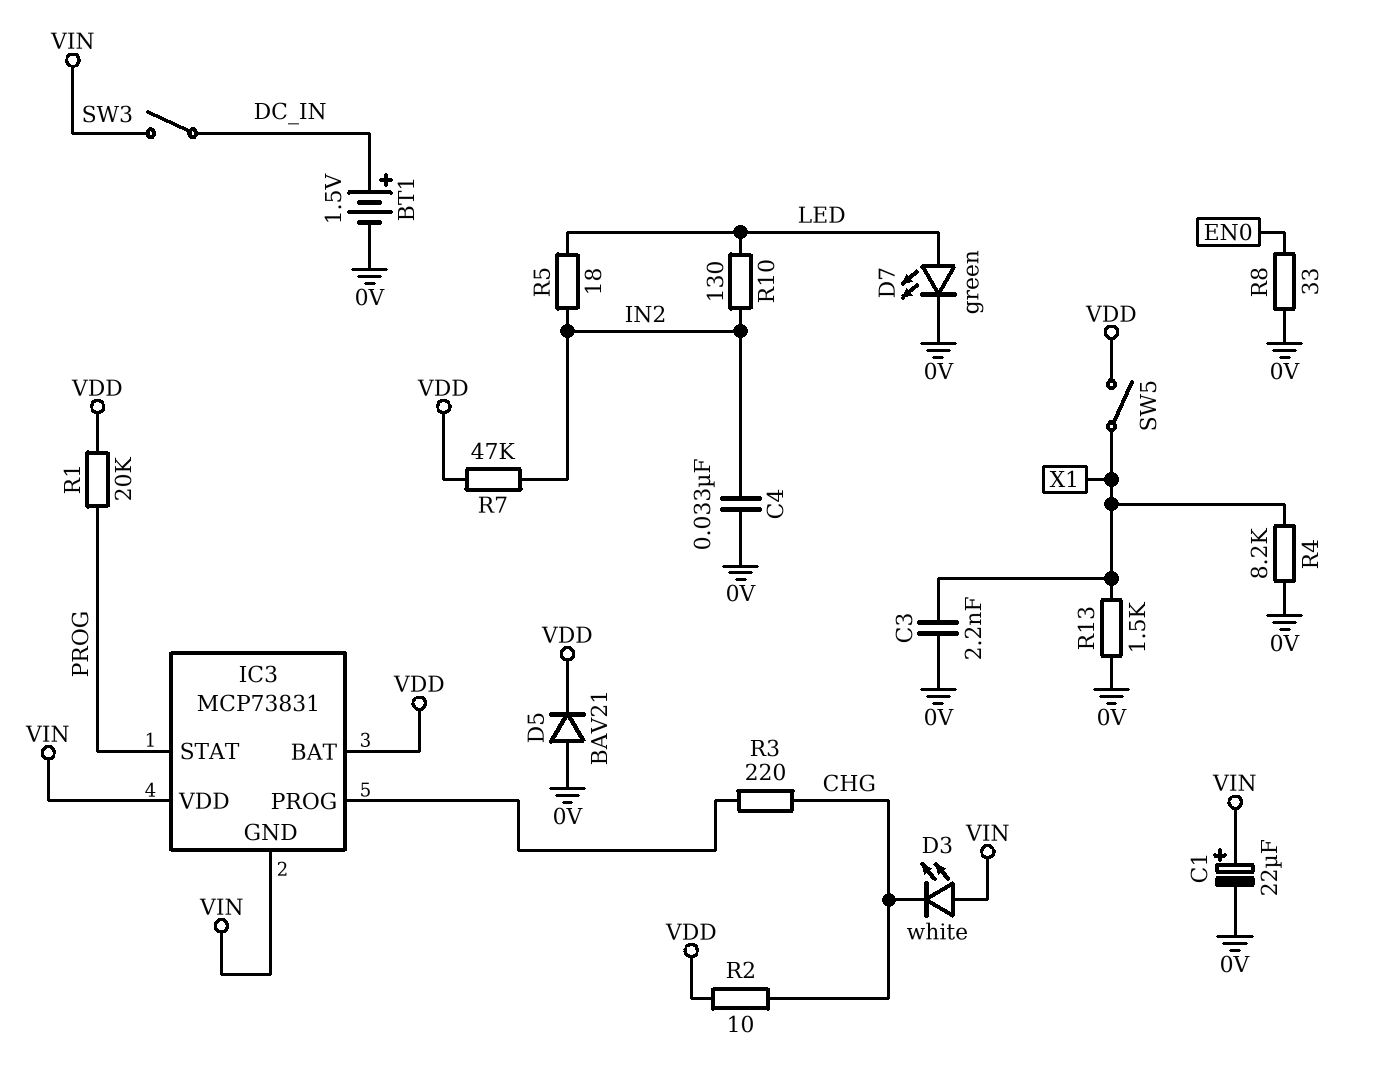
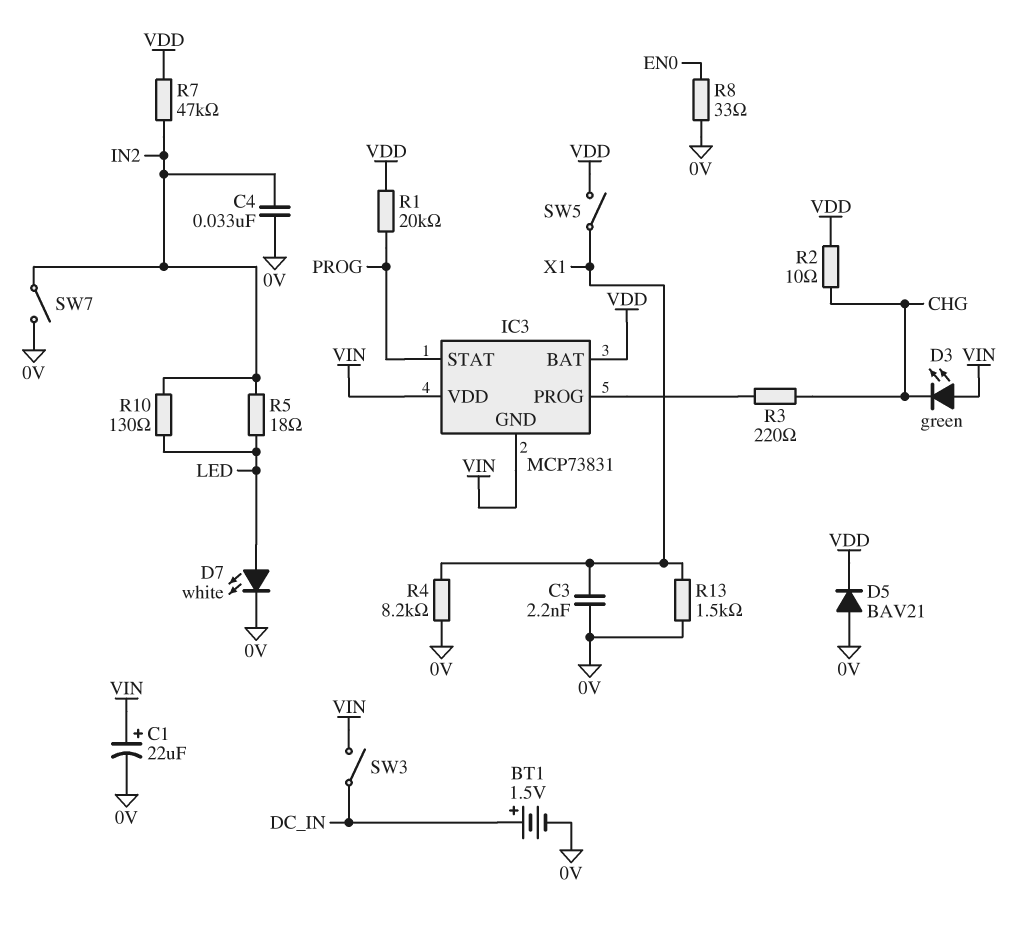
D3: LED white (A VIN, K CHG) -> LED green (A VIN, K CHG)
D7: LED green (A LED, K 0V) -> LED white (A LED, K 0V)
SW7: none -> switch (0V, IN2)

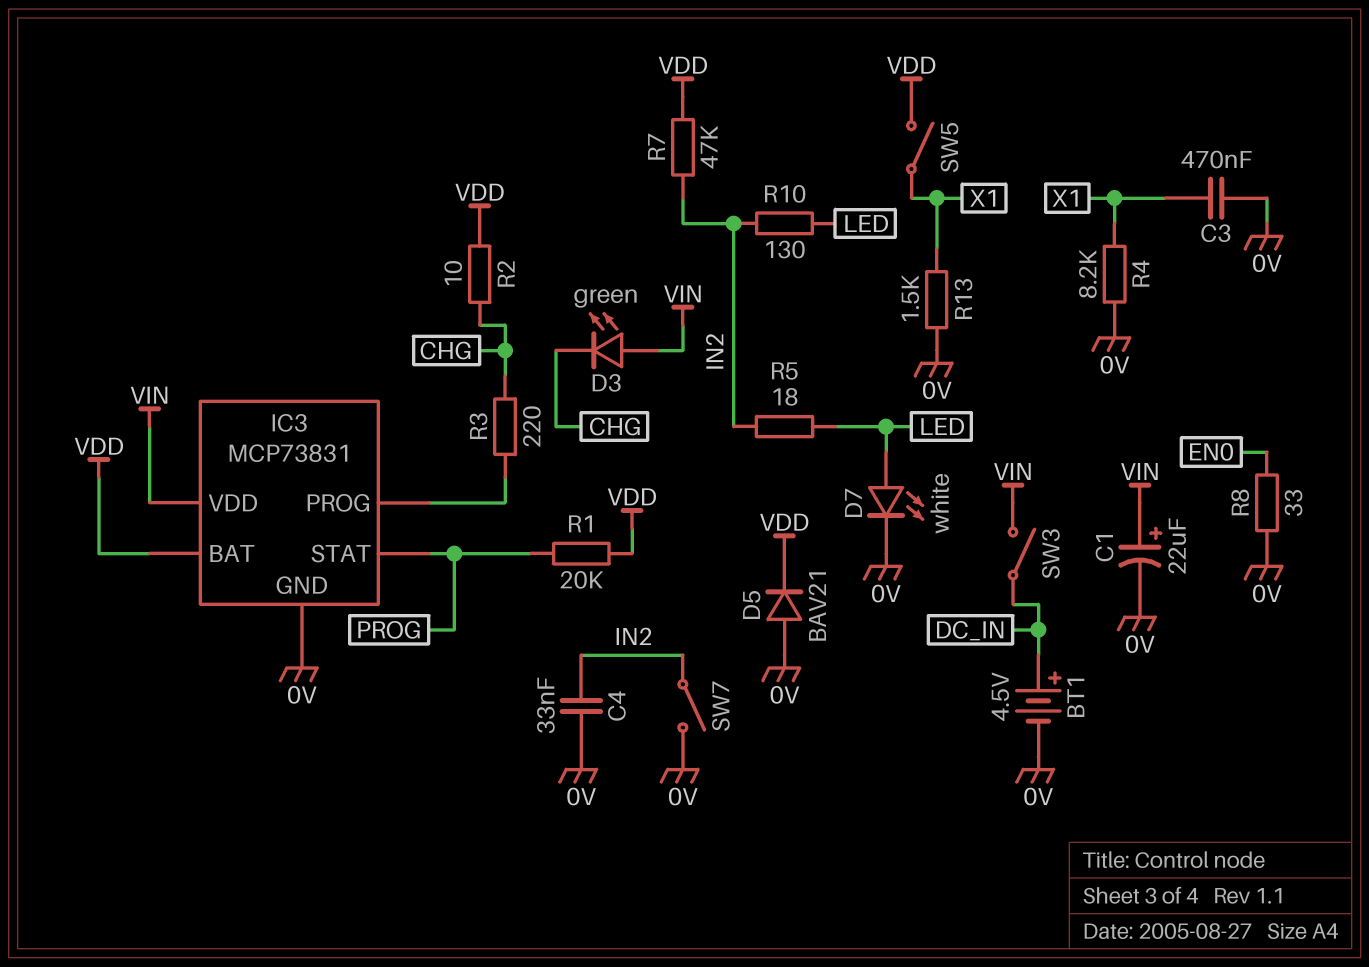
BT1: 1.5V (plus DC_IN, minus 0V) -> 4.5V (plus DC_IN, minus 0V)
C3: 2.2nF (0V, X1) -> 470nF (0V, X1)
IC3 pin GND: VIN -> 0V

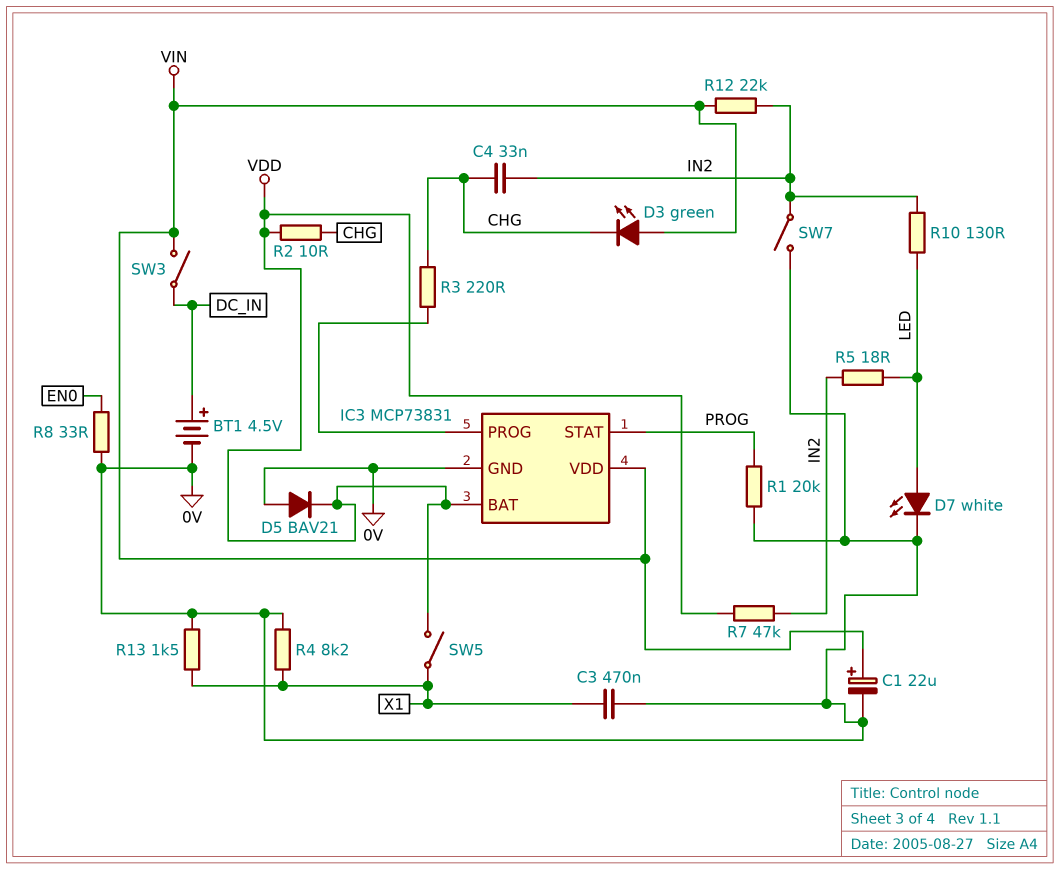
C4: 33nF (0V, IN2) -> 33nF (CHG, IN2)
R1: 20k (PROG, VDD) -> 20k (0V, PROG)
R12: none -> 22k (IN2, VIN)

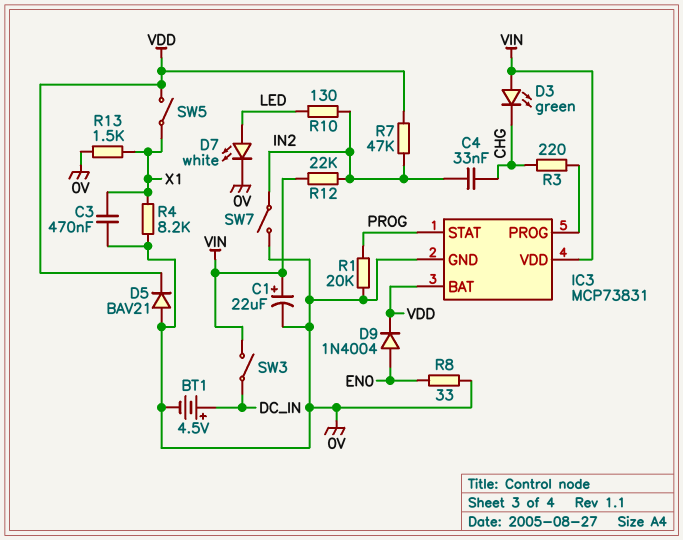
D9: none -> diode 1N4004 (A EN0, K VDD)
R2: 10 (CHG, VDD) -> none
R5: 18 (IN2, LED) -> none

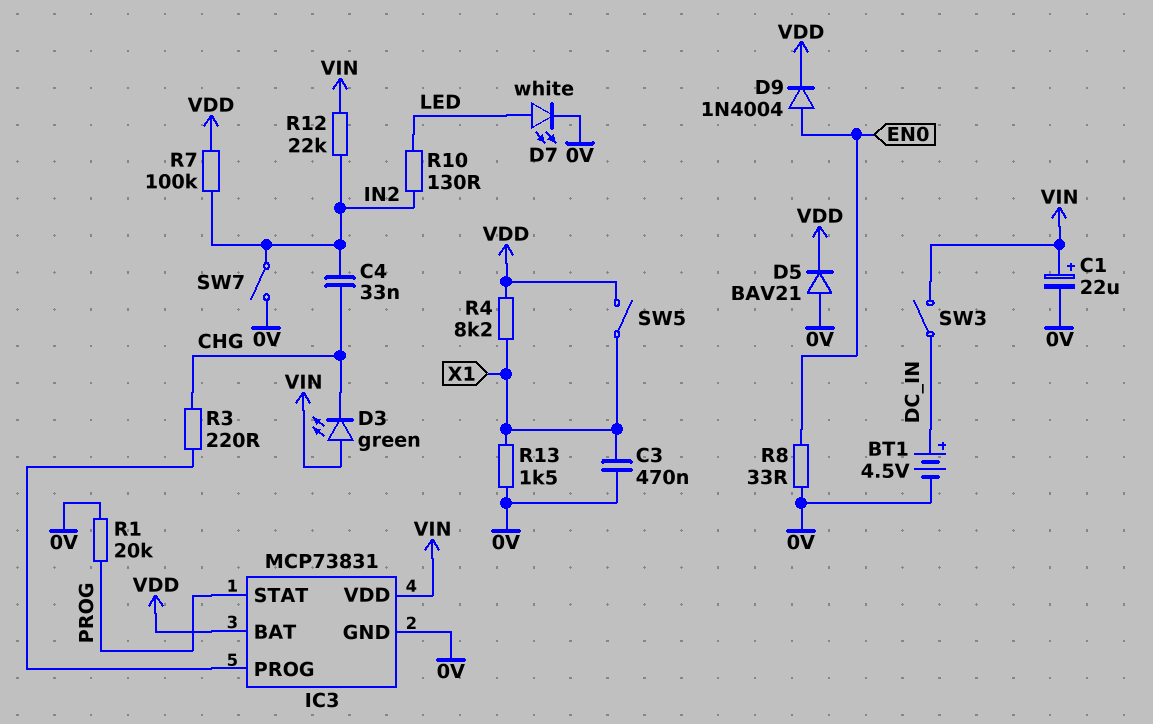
R4: 8.2k (0V, X1) -> 8.2k (VDD, X1)
R7: 47k (IN2, VDD) -> 100k (IN2, VDD)

